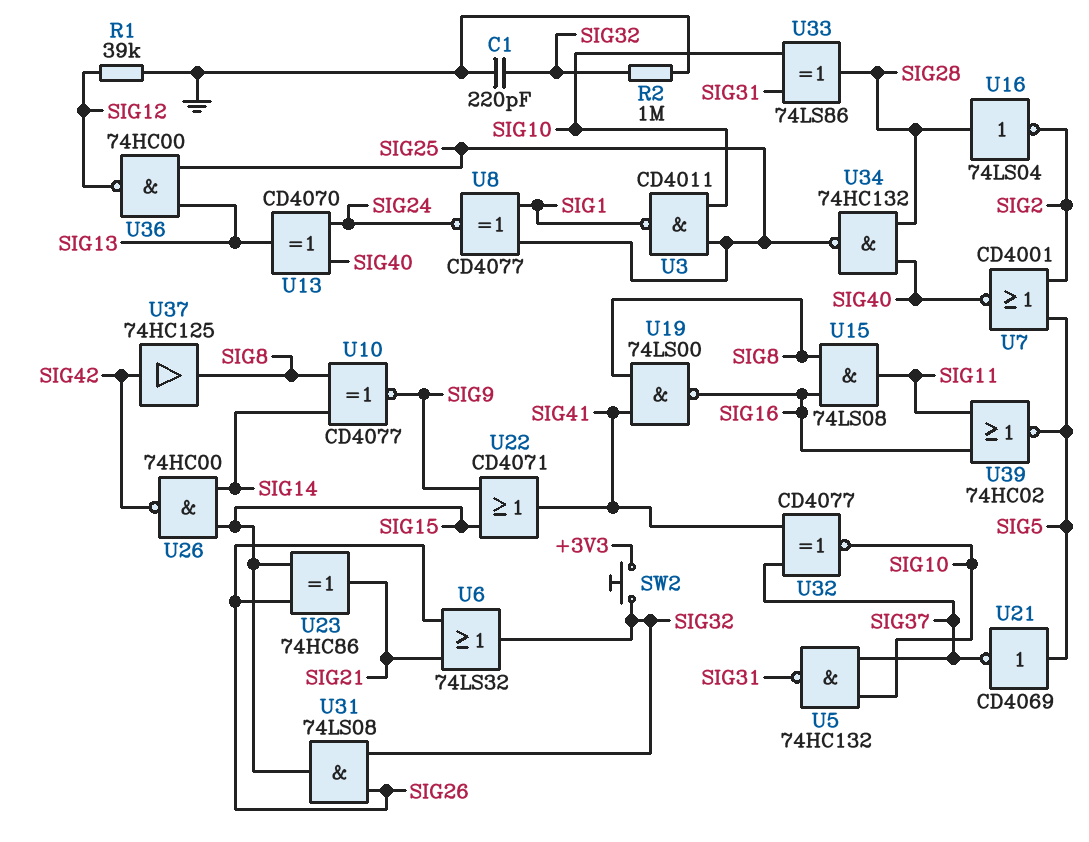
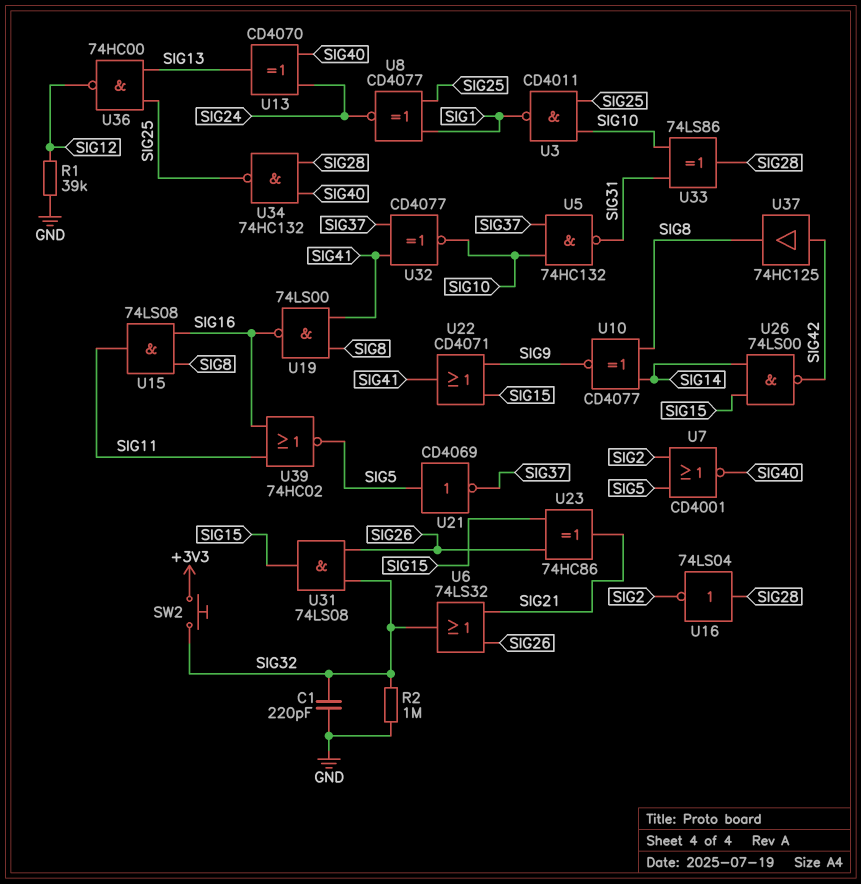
U26: NAND 74HC00 (in SIG14, in SIG15, out SIG42) -> NAND 74LS00 (in SIG14, in SIG15, out SIG42)

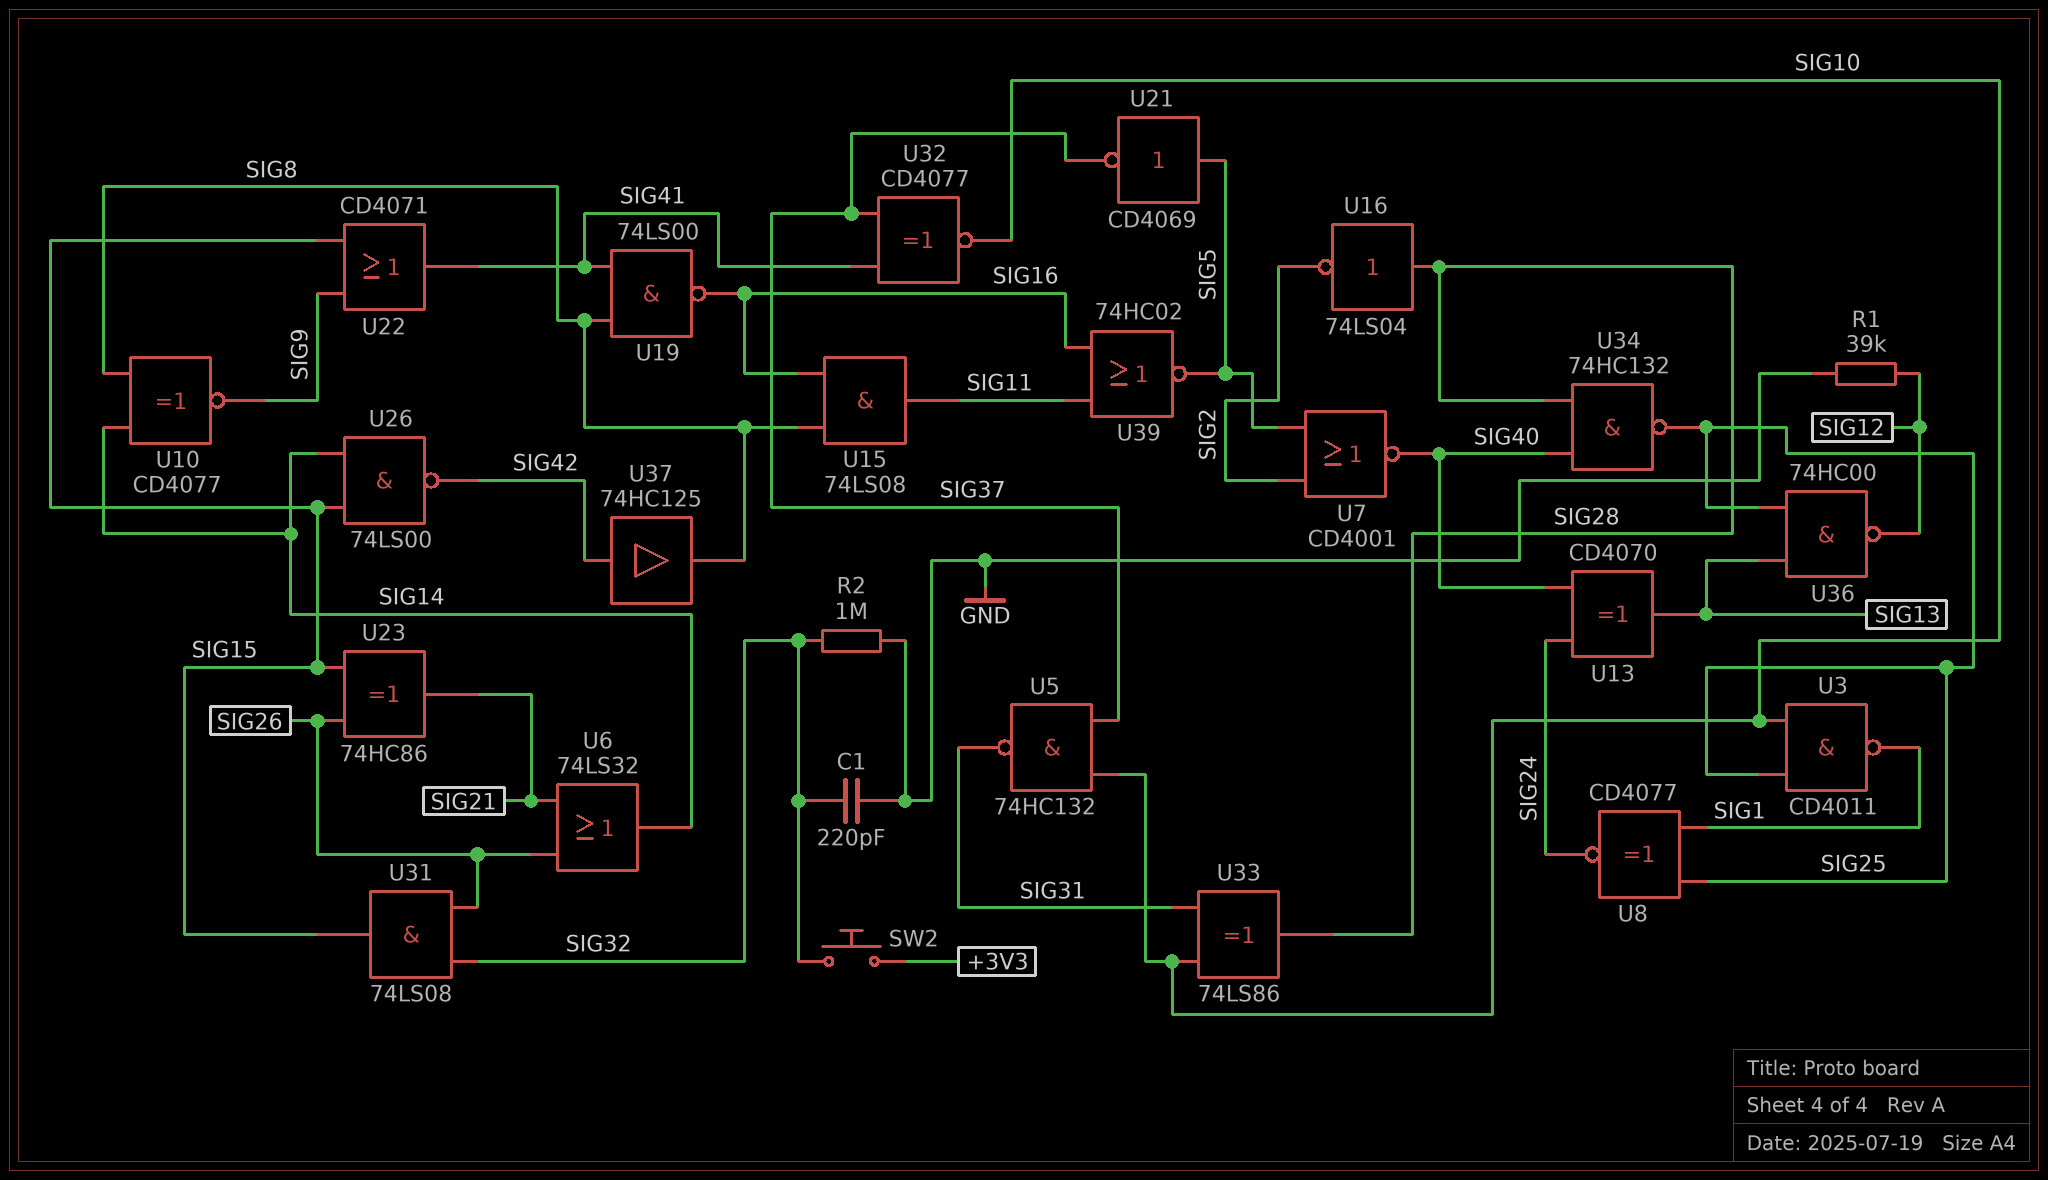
U6: OR 74LS32 (in SIG21, in SIG26, out SIG32) -> OR 74LS32 (in SIG21, in SIG26, out SIG14)

